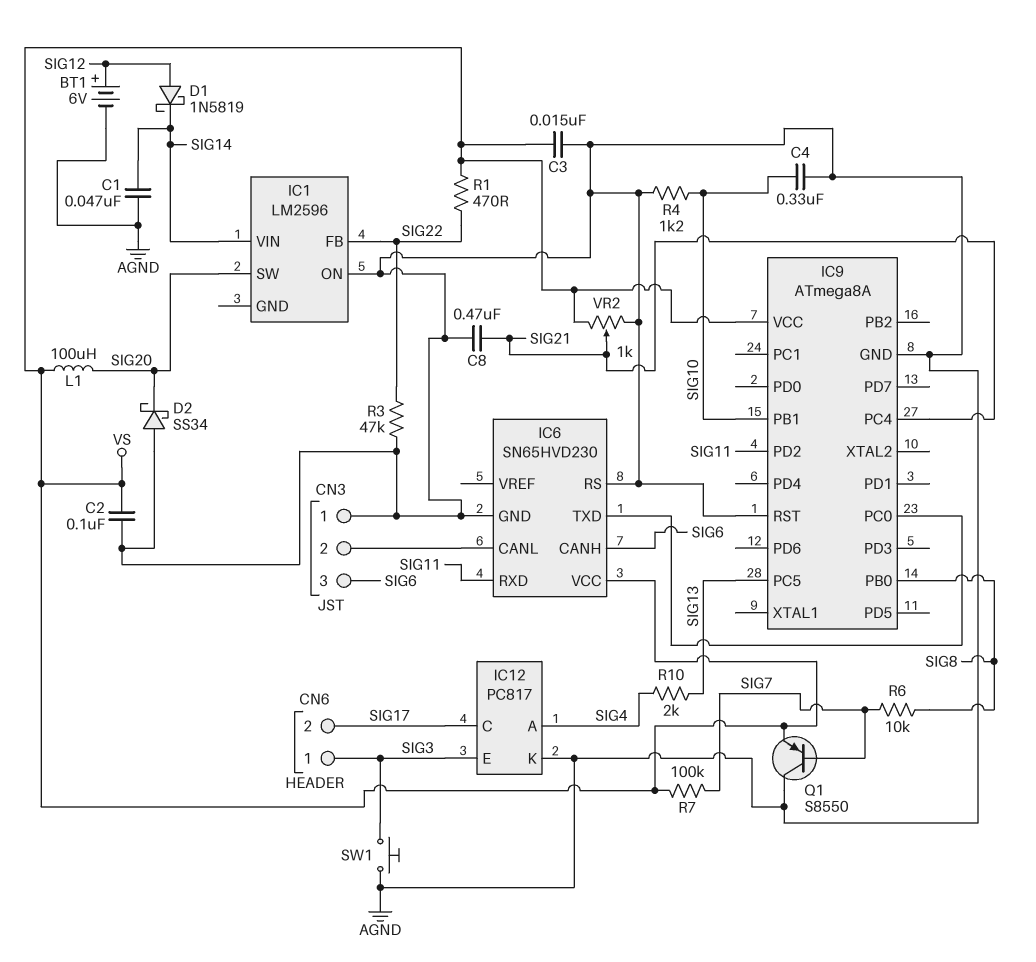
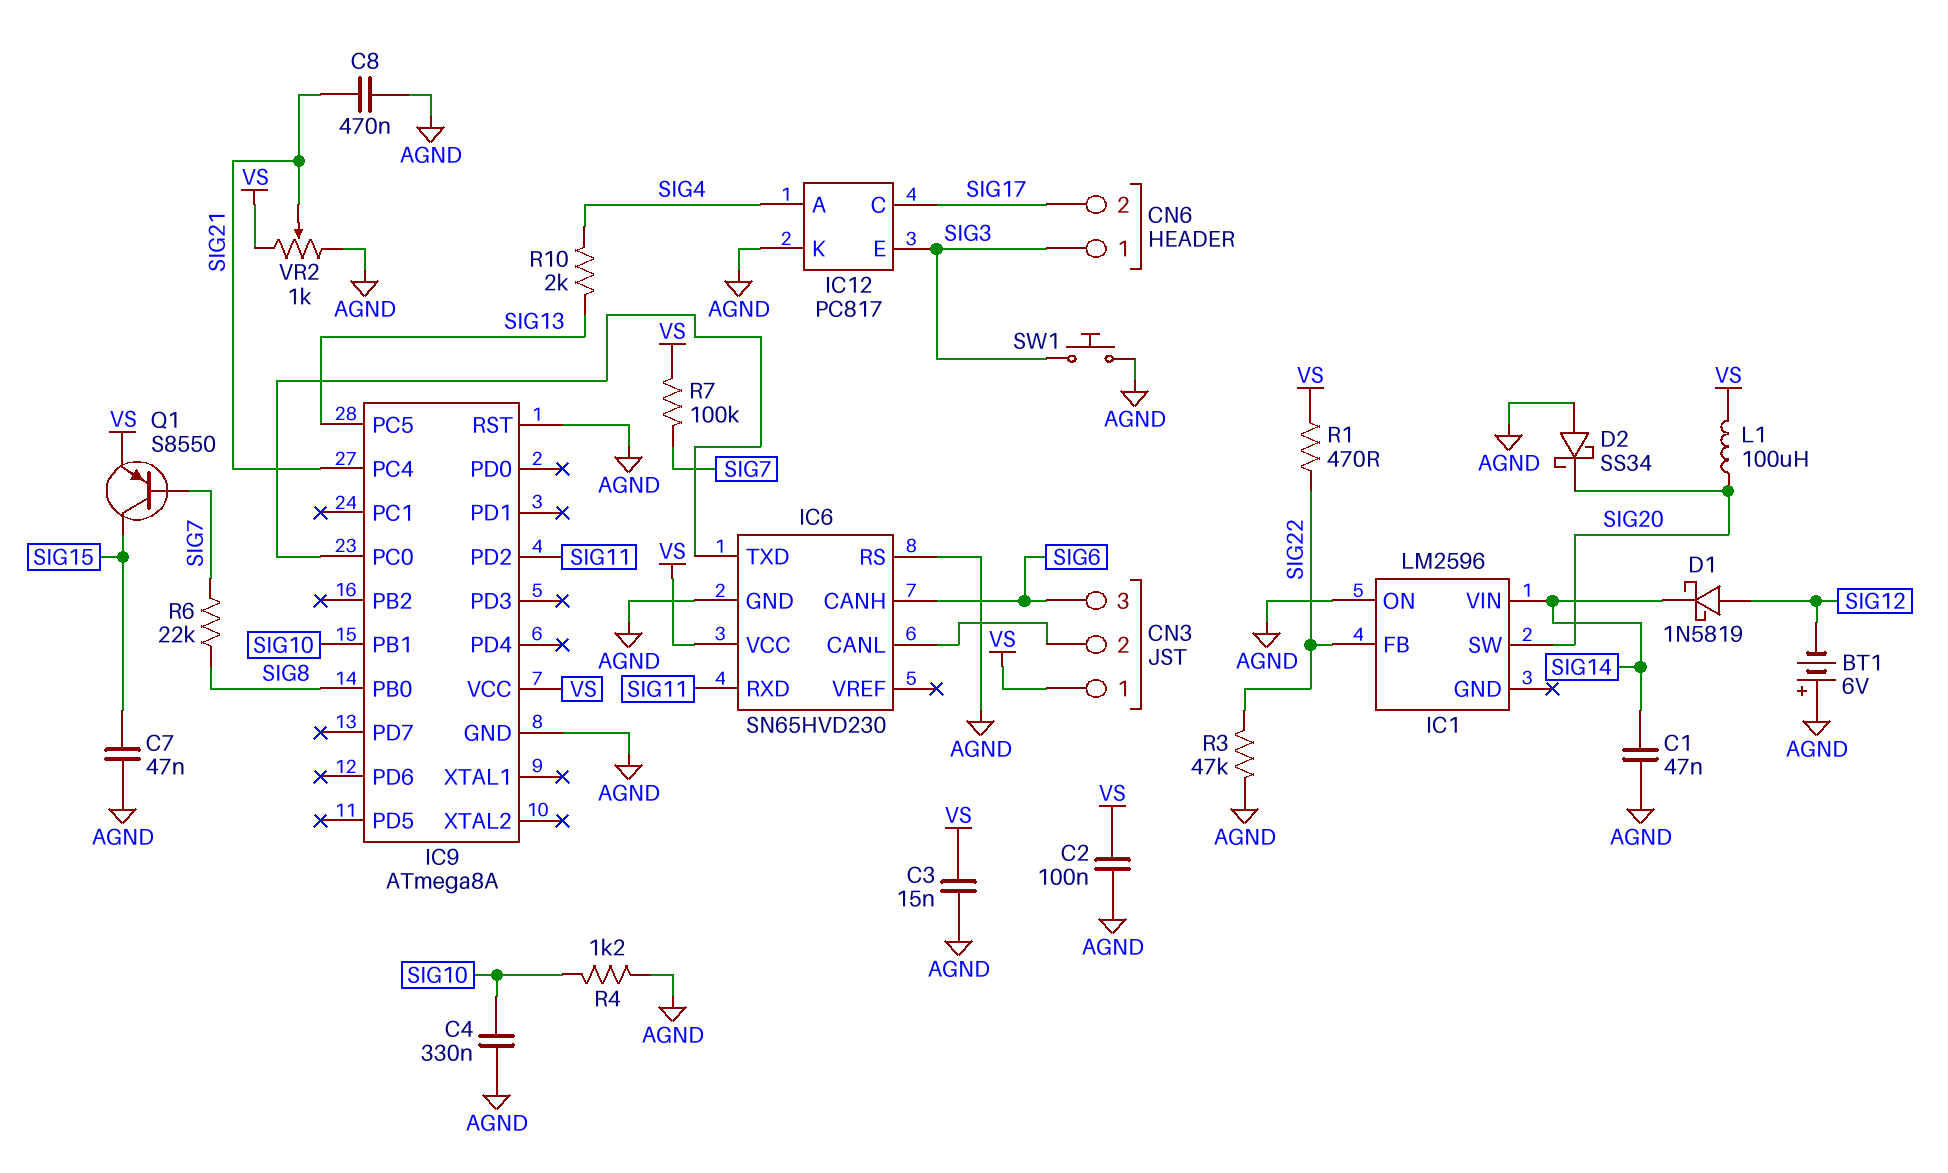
BT1: 6V (plus SIG12, minus AGND) -> 6V (plus AGND, minus SIG12)
C7: none -> 47nF (AGND, SIG15)
CN3 pin 1: AGND -> VS
Q1: PNP S8550 (B SIG7, C AGND, E VS) -> PNP S8550 (B SIG7, C SIG15, E VS)
R6: 10k (SIG7, SIG8) -> 22k (SIG7, SIG8)

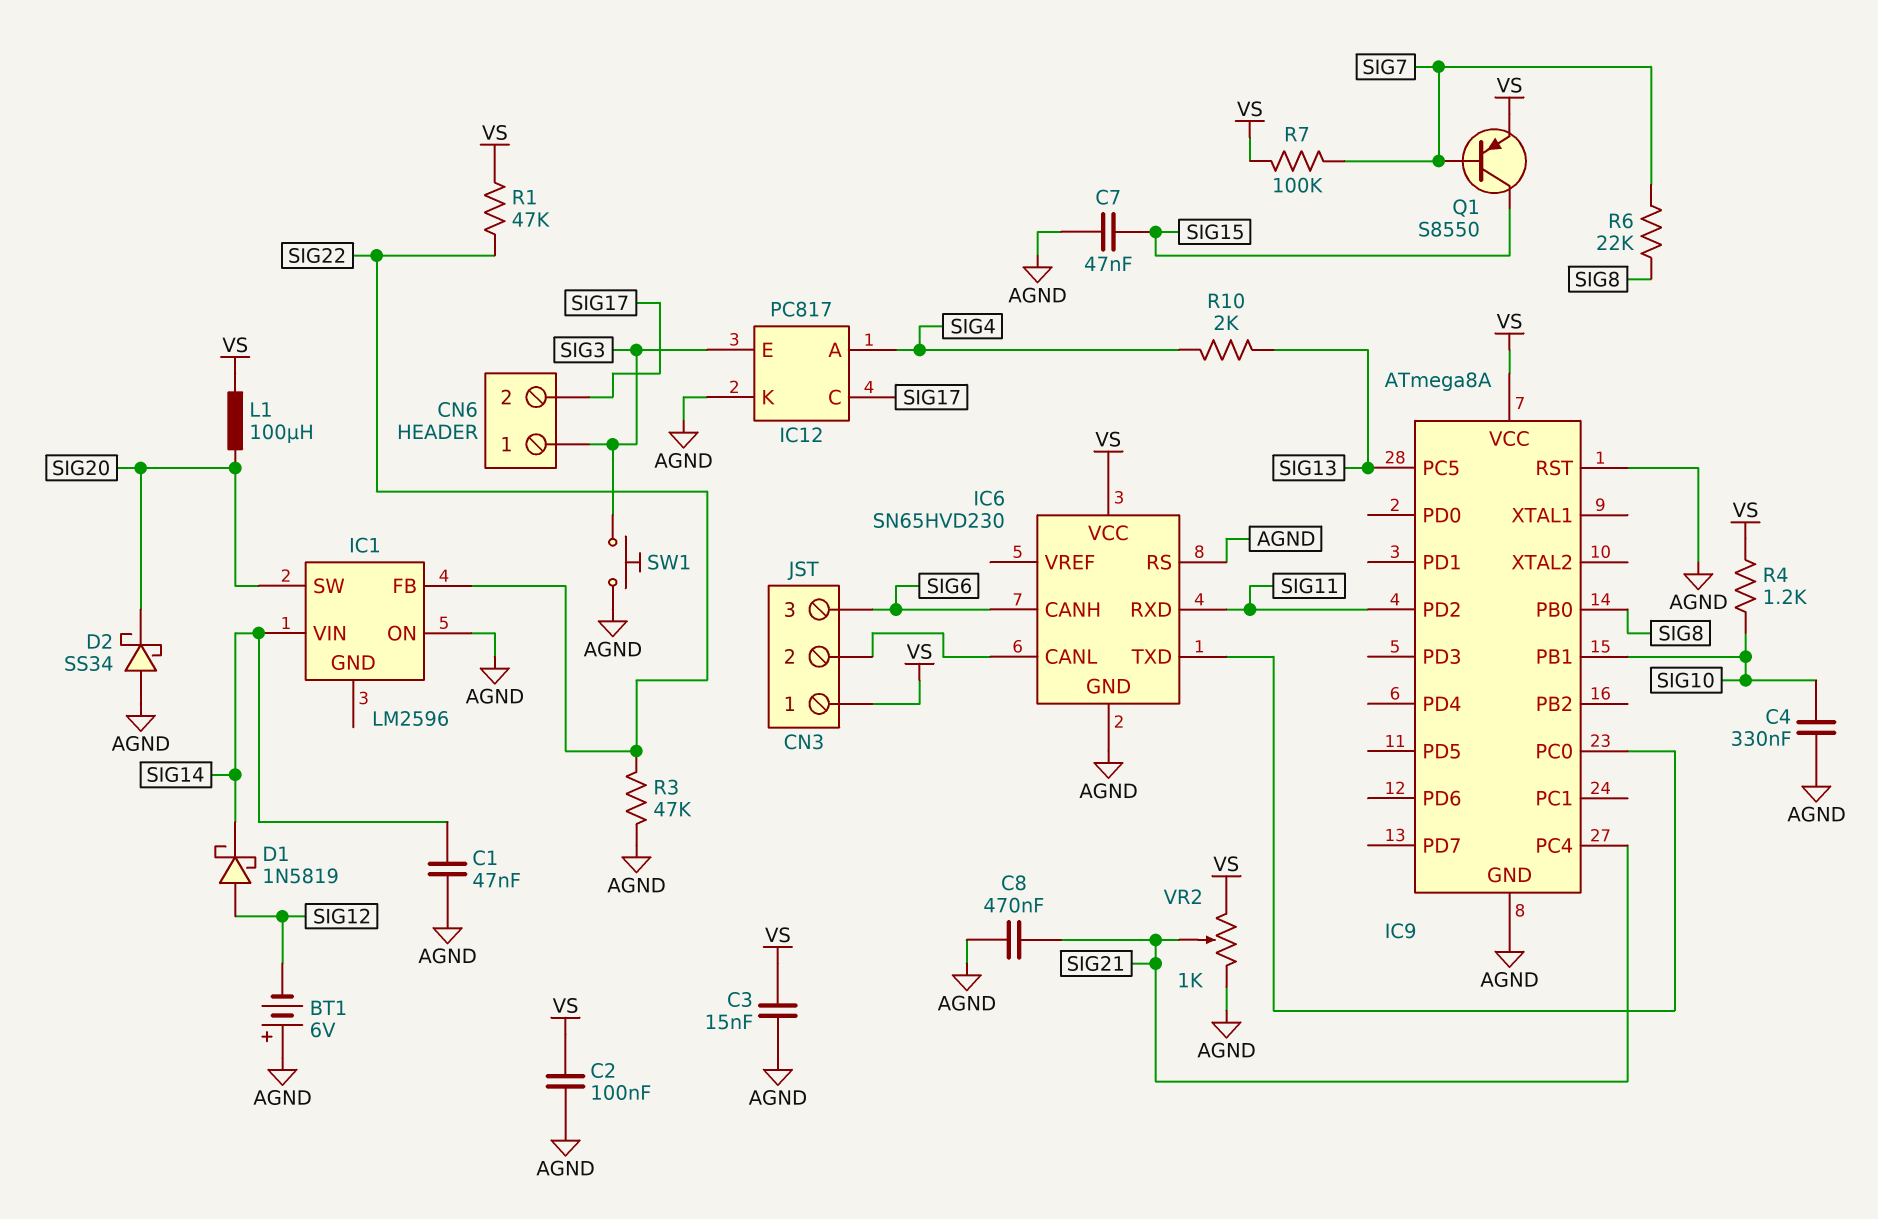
R1: 470 (SIG22, VS) -> 47k (SIG22, VS)
R4: 1.2k (AGND, SIG10) -> 1.2k (SIG10, VS)

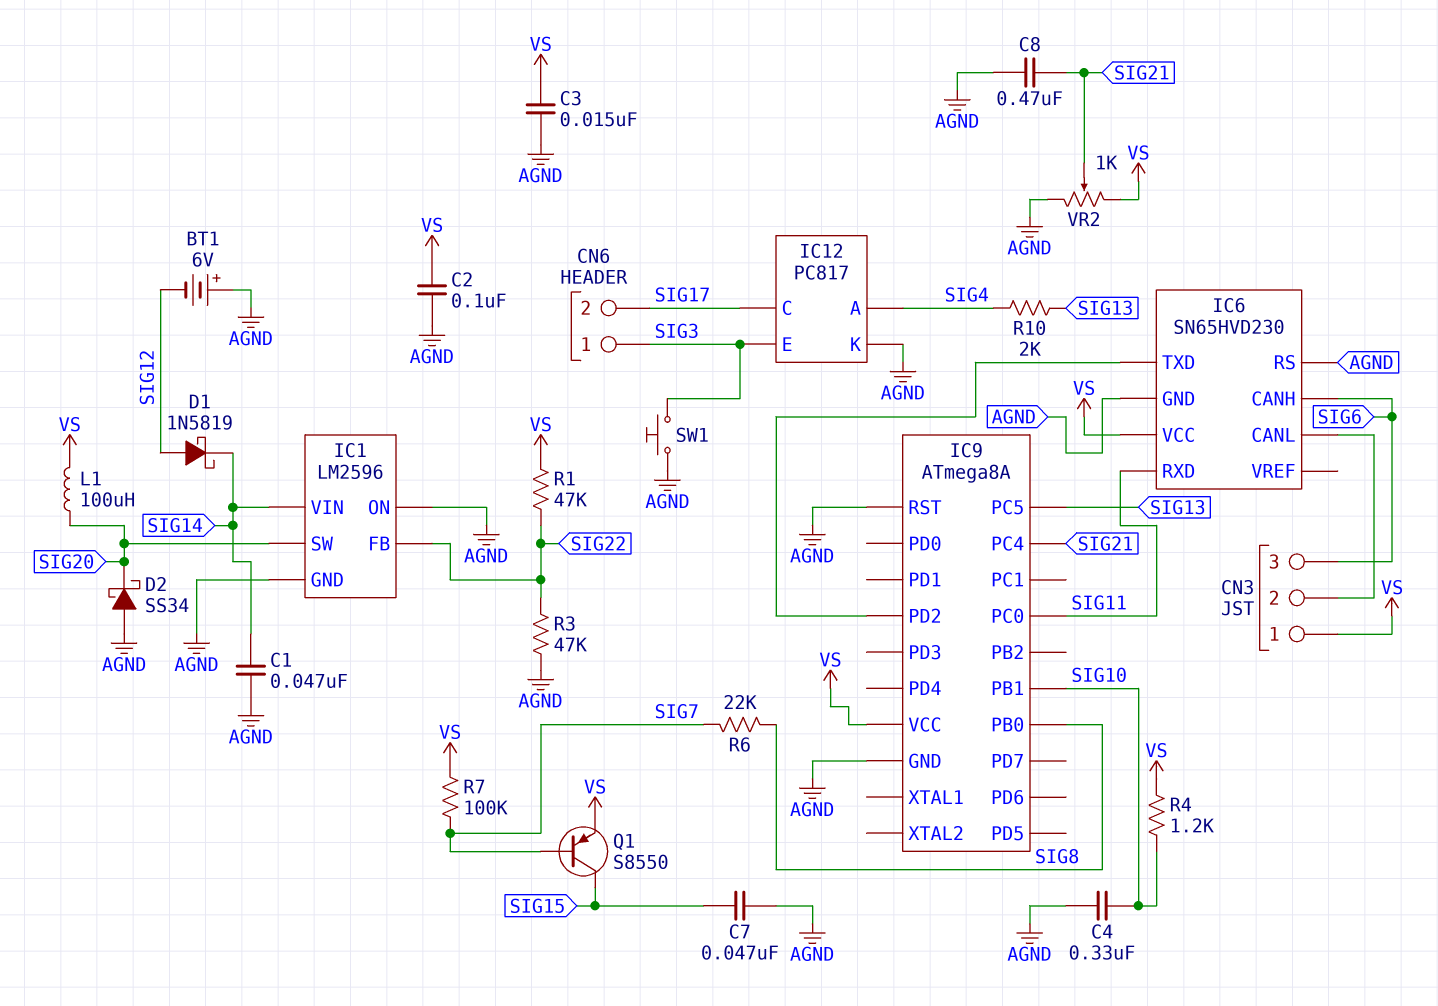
IC1 pin GND: none -> AGND
IC9 pin PC0: IC6/TXD -> SIG11
IC9 pin PD2: SIG11 -> IC6/TXD

